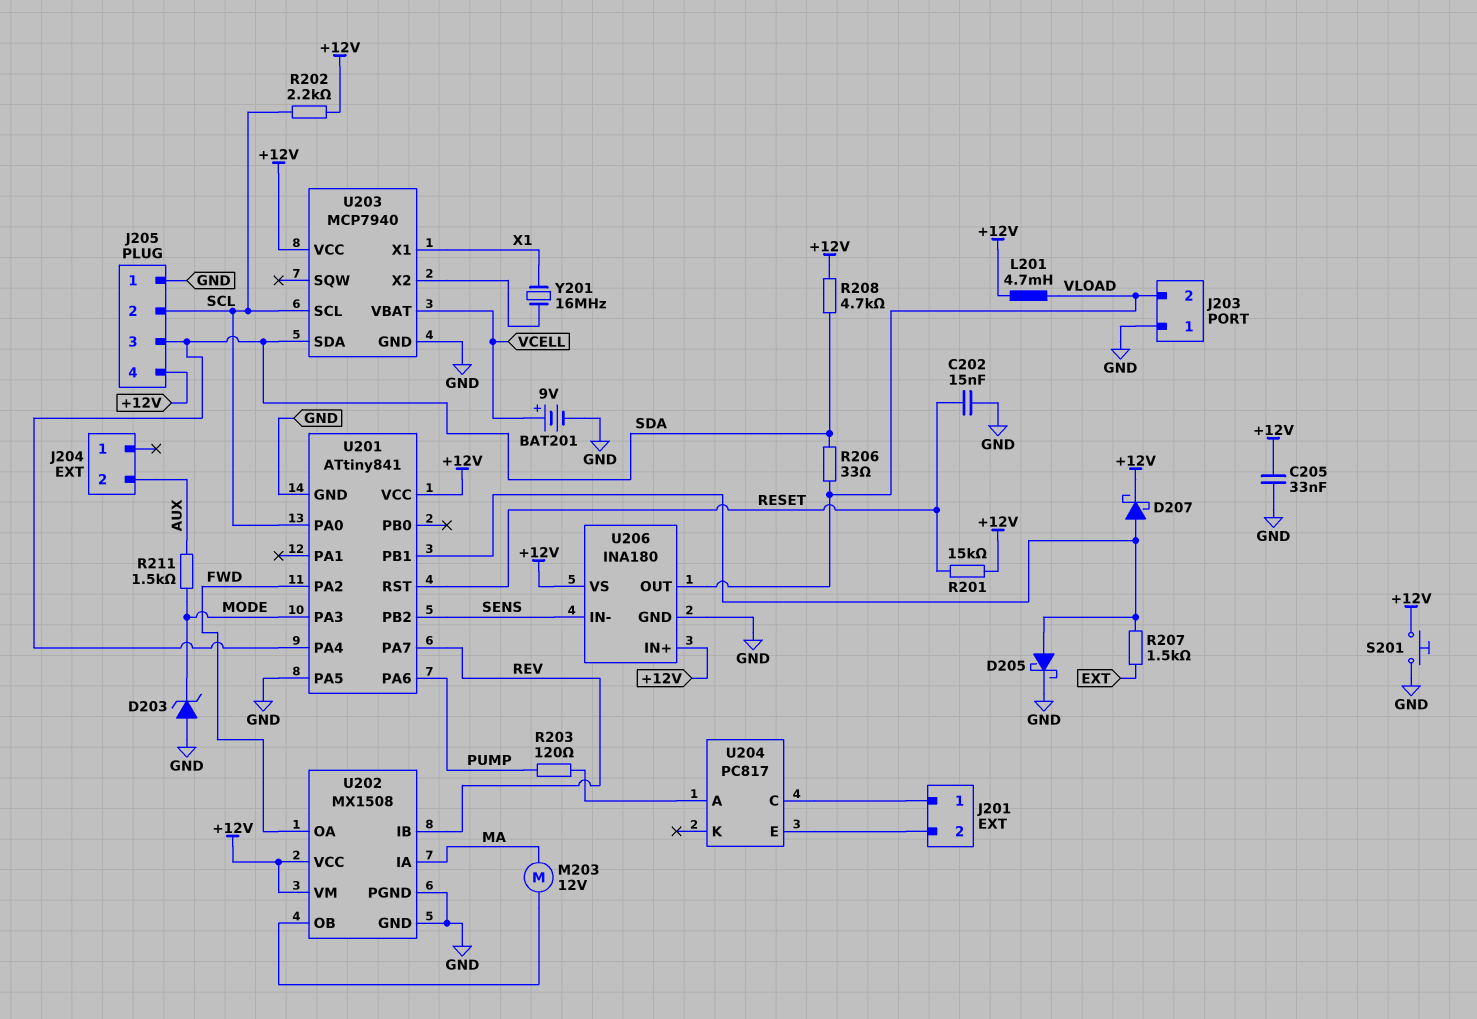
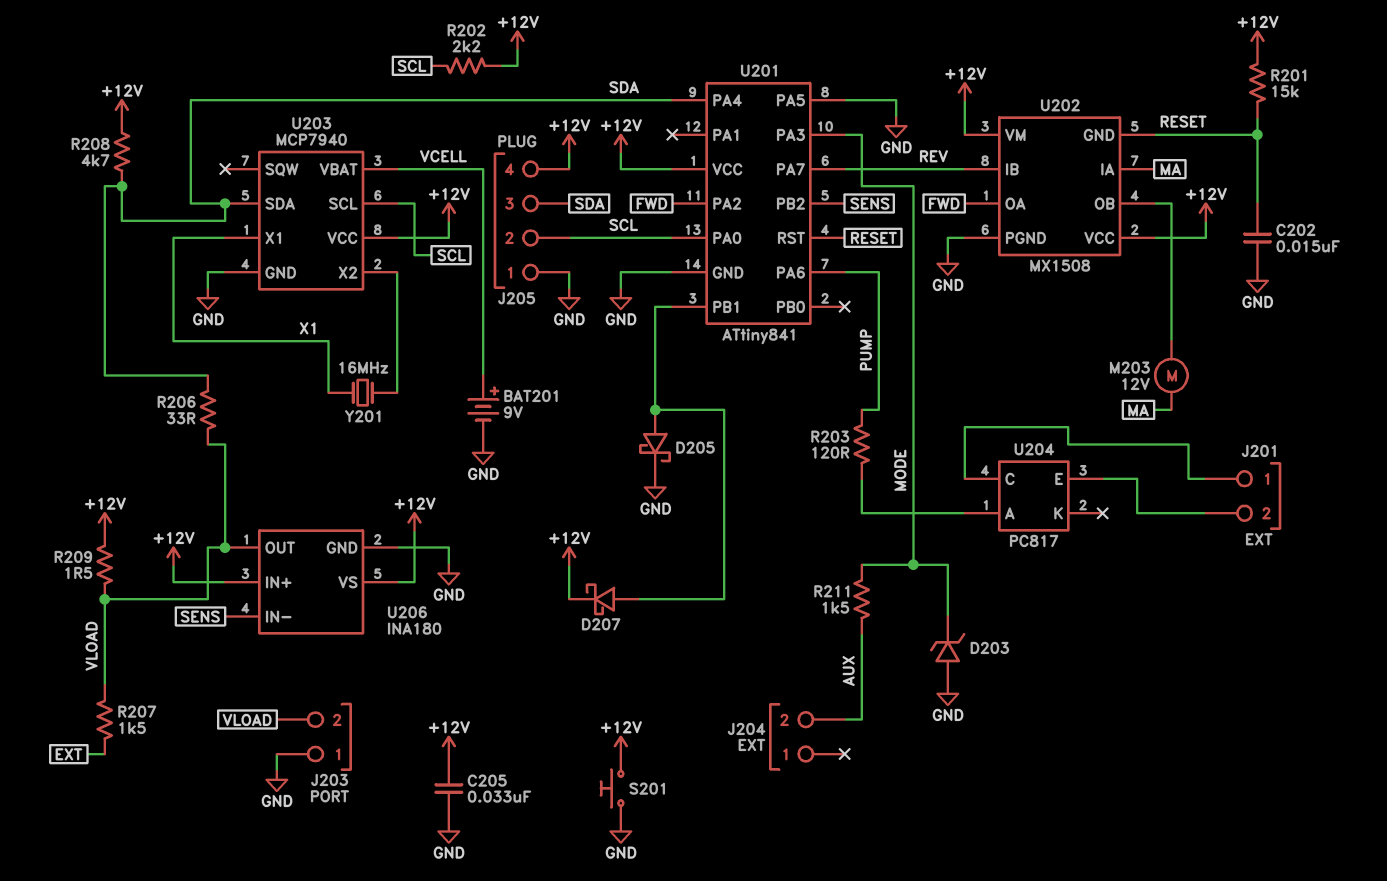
L201: 4.7mH (+12V, VLOAD) -> none
R207: 1.5k (EXT, U201/PB1) -> 1.5k (EXT, VLOAD)
R209: none -> 1.5 (+12V, VLOAD)
U202 pin GND: GND -> RESET

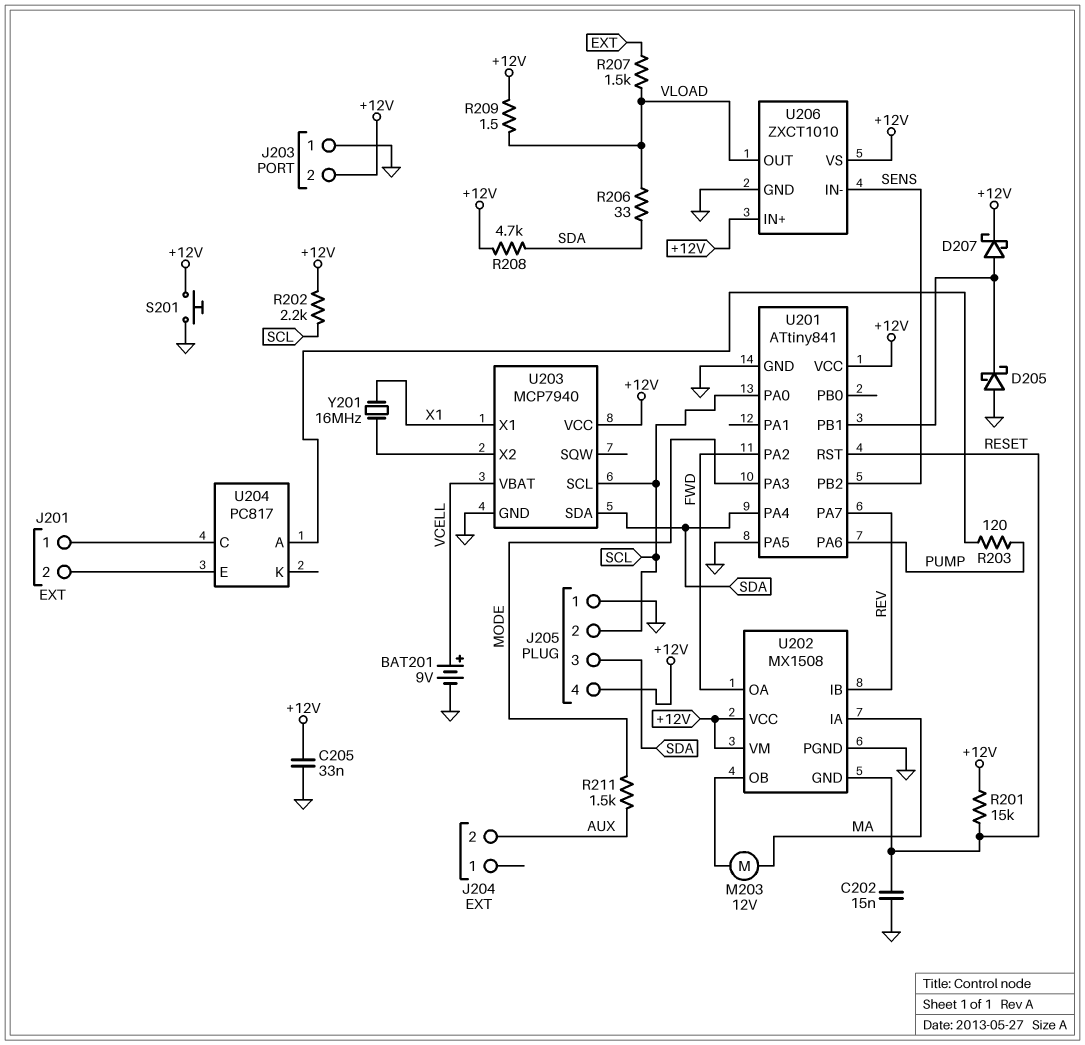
D203: zener (A GND, K MODE) -> none
D205: schottky (A U201/PB1, K GND) -> schottky (A GND, K U201/PB1)
J203 pin 2: VLOAD -> +12V
U206: INA180 -> ZXCT1010

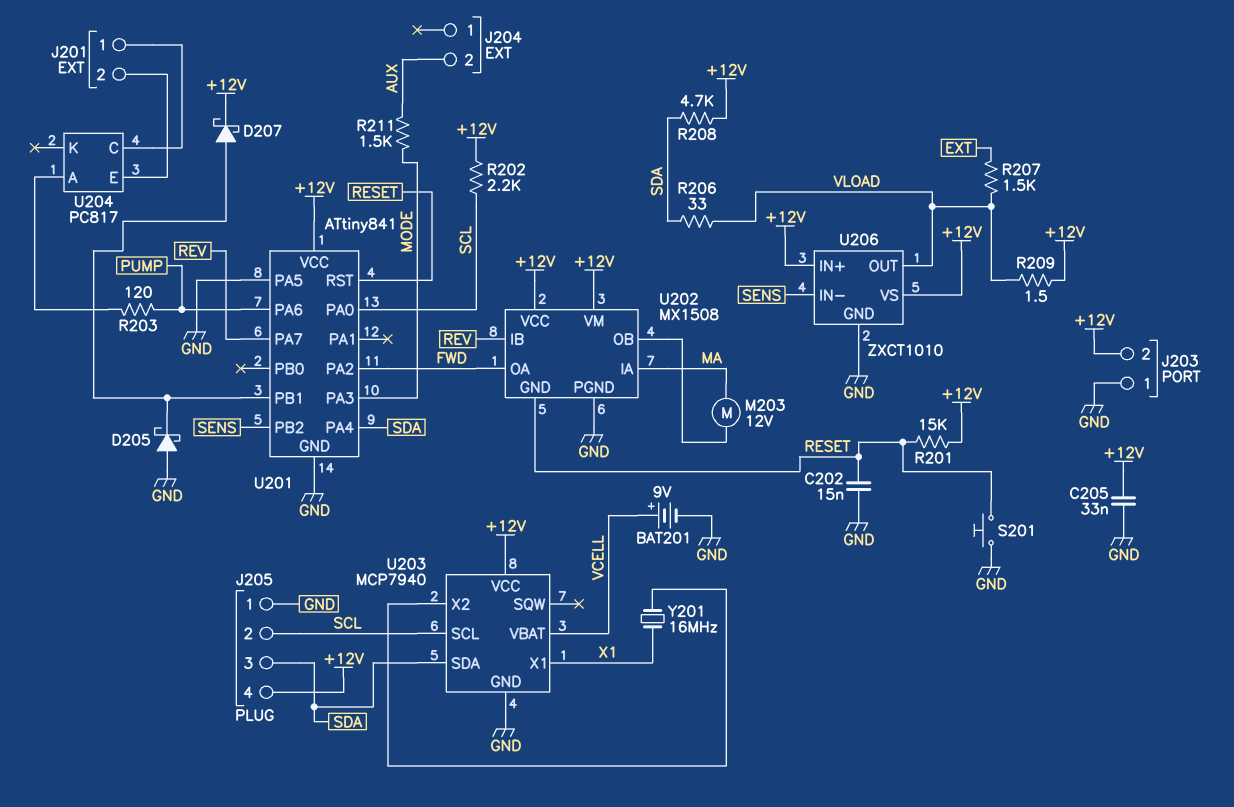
S201: button (+12V, GND) -> button (GND, RESET)

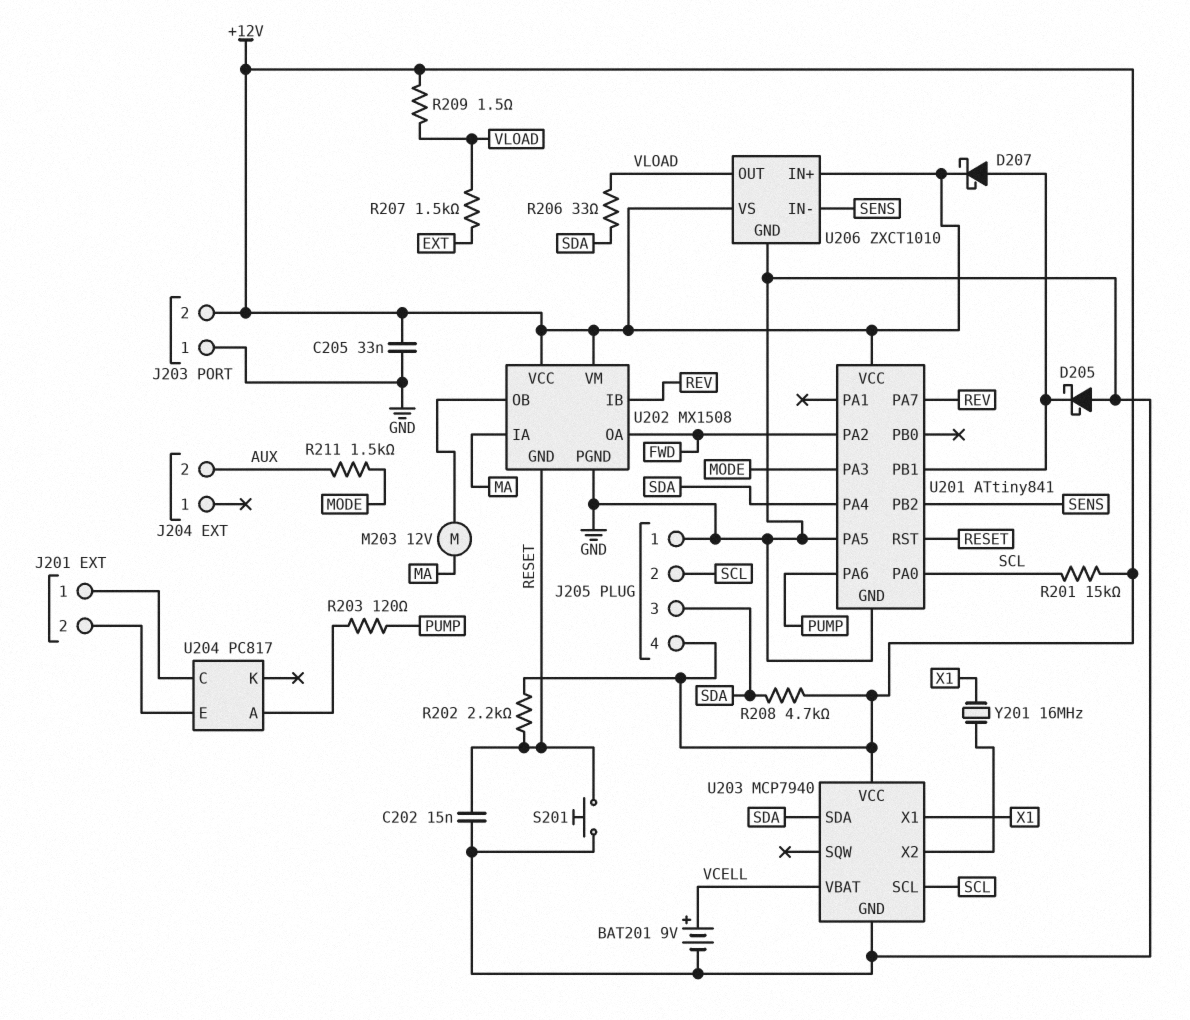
R201: 15k (+12V, RESET) -> 15k (+12V, SCL)
R202: 2.2k (+12V, SCL) -> 2.2k (+12V, RESET)

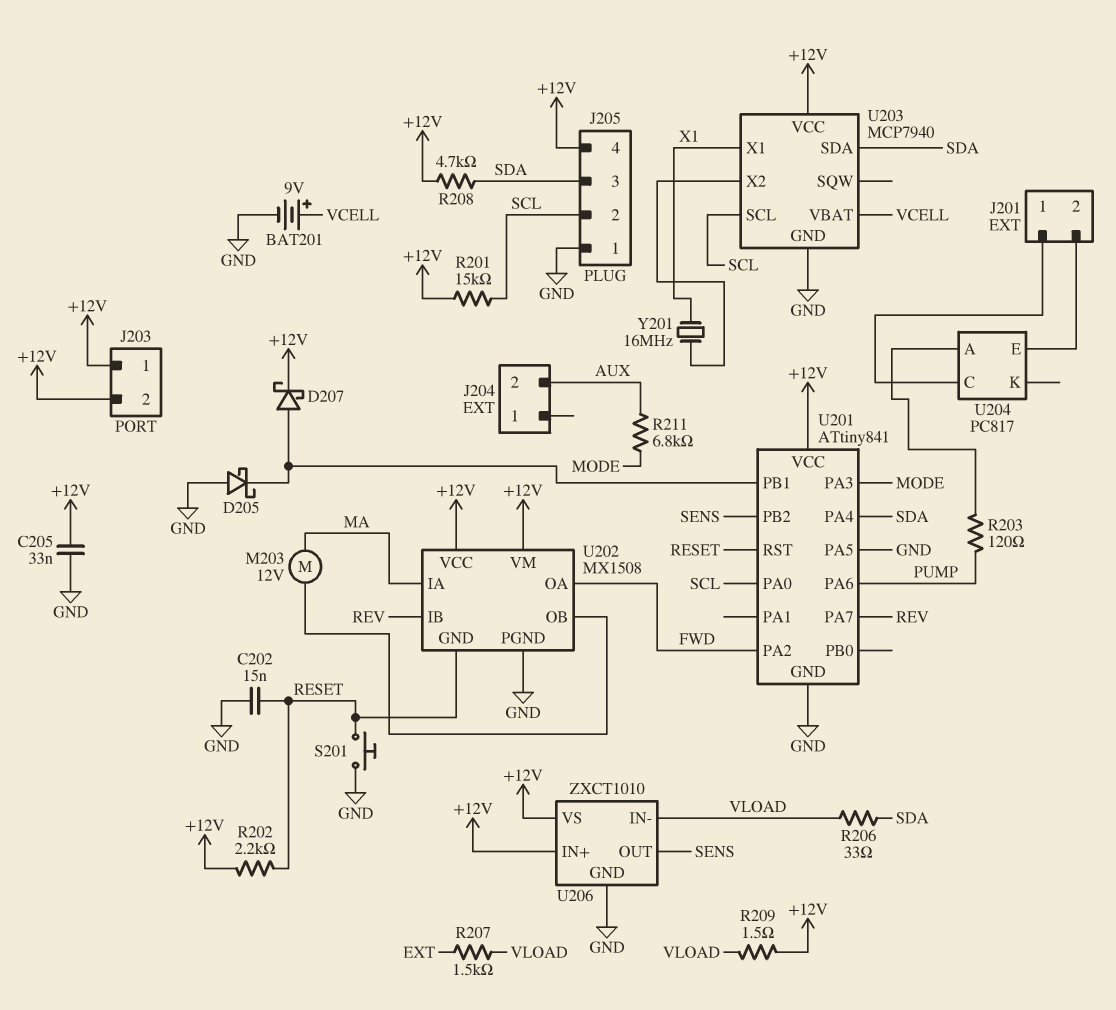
J203 pin 1: GND -> +12V
R211: 1.5k (AUX, MODE) -> 6.8k (AUX, MODE)
U206 pin IN-: SENS -> VLOAD
U206 pin OUT: VLOAD -> SENS

